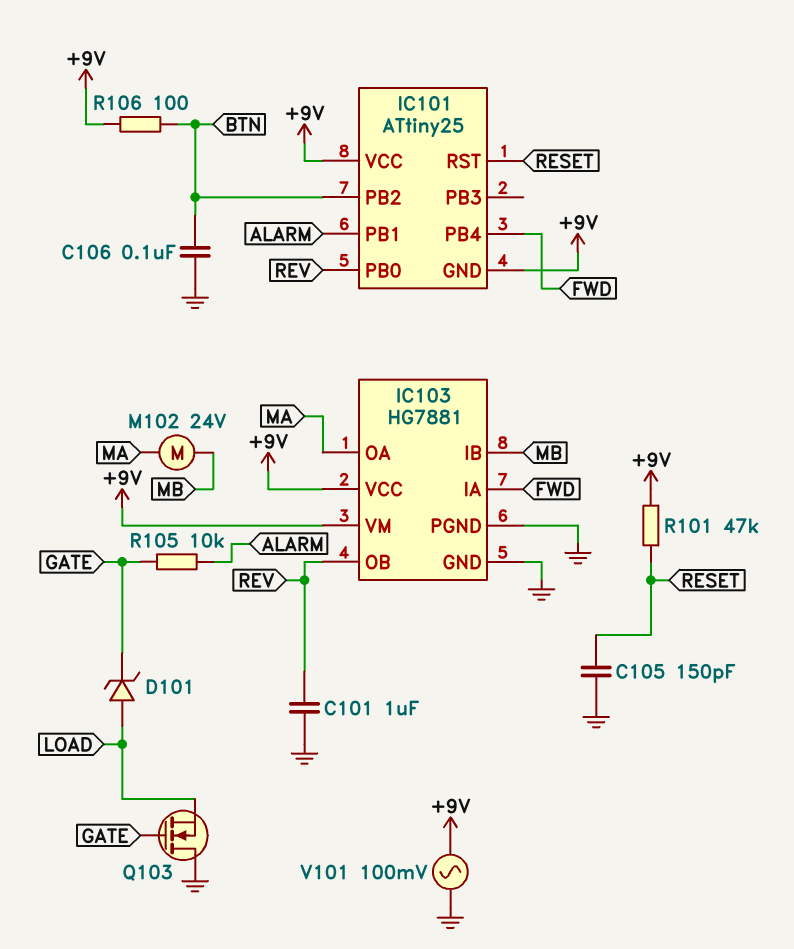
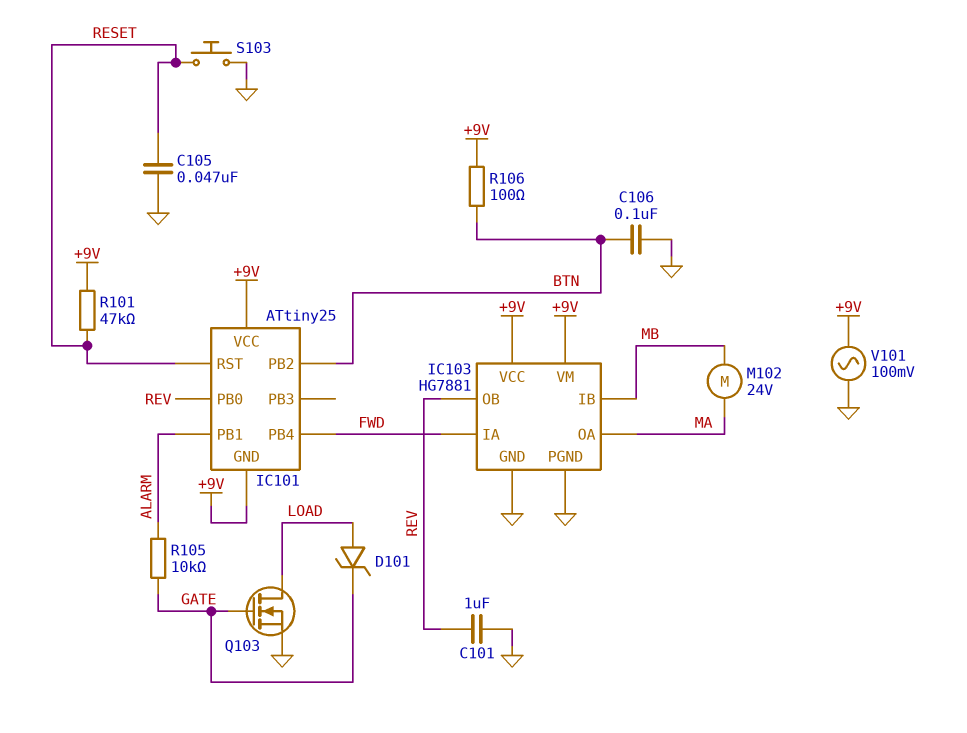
C105: 150pF (GND, RESET) -> 47nF (GND, RESET)
Q103: NMOS (G GATE, D GND, S LOAD) -> NMOS (G GATE, D LOAD, S GND)
S103: none -> button (GND, RESET)

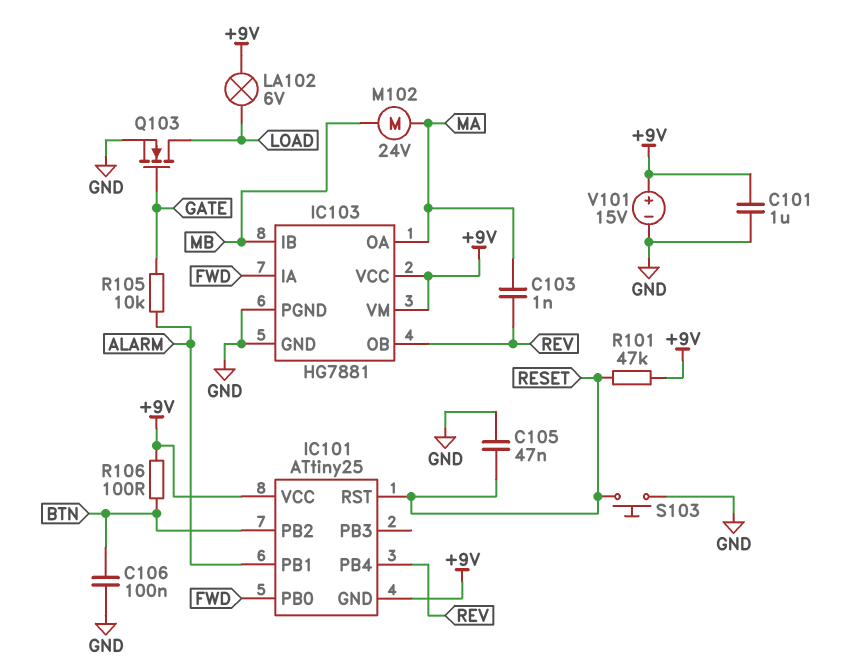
C101: 1uF (GND, REV) -> 1uF (+9V, GND)
C103: none -> 1nF (MA, REV)
D101: zener (A LOAD, K GATE) -> none
IC101 pin PB0: REV -> FWD
IC101 pin PB4: FWD -> REV
LA102: none -> lamp 6V (+9V, LOAD)
V101: AC 100mV (+9V, GND) -> 15V (plus +9V, minus GND)

